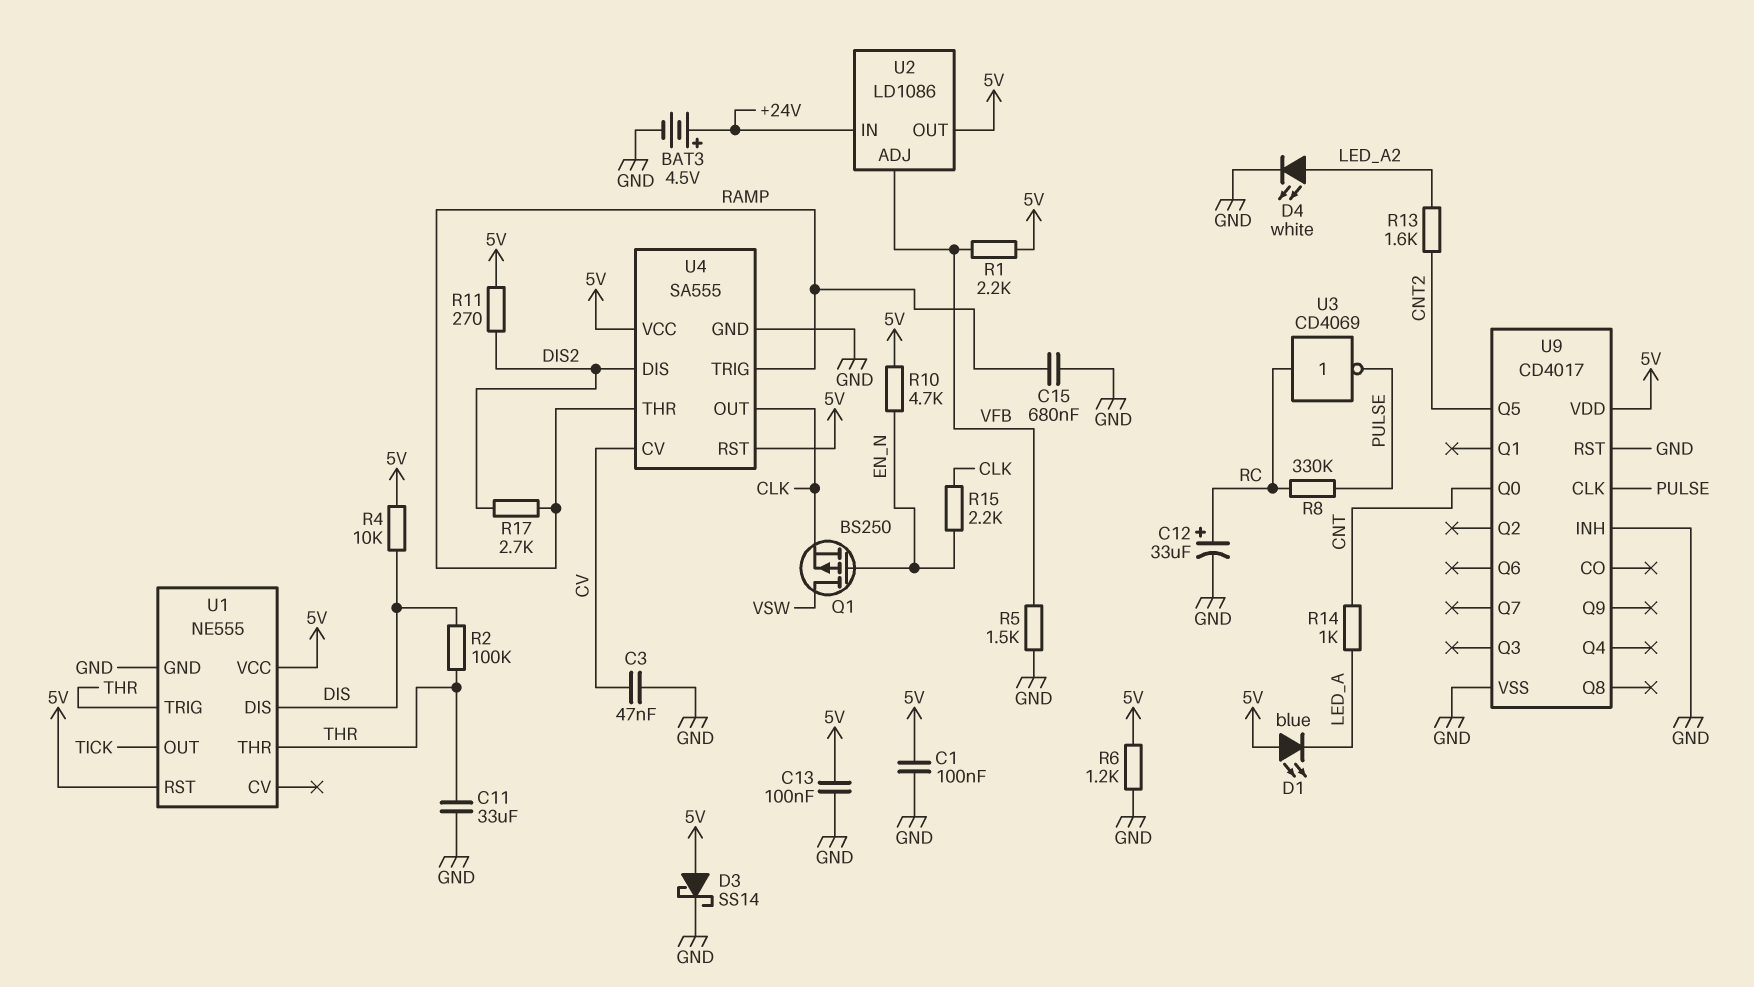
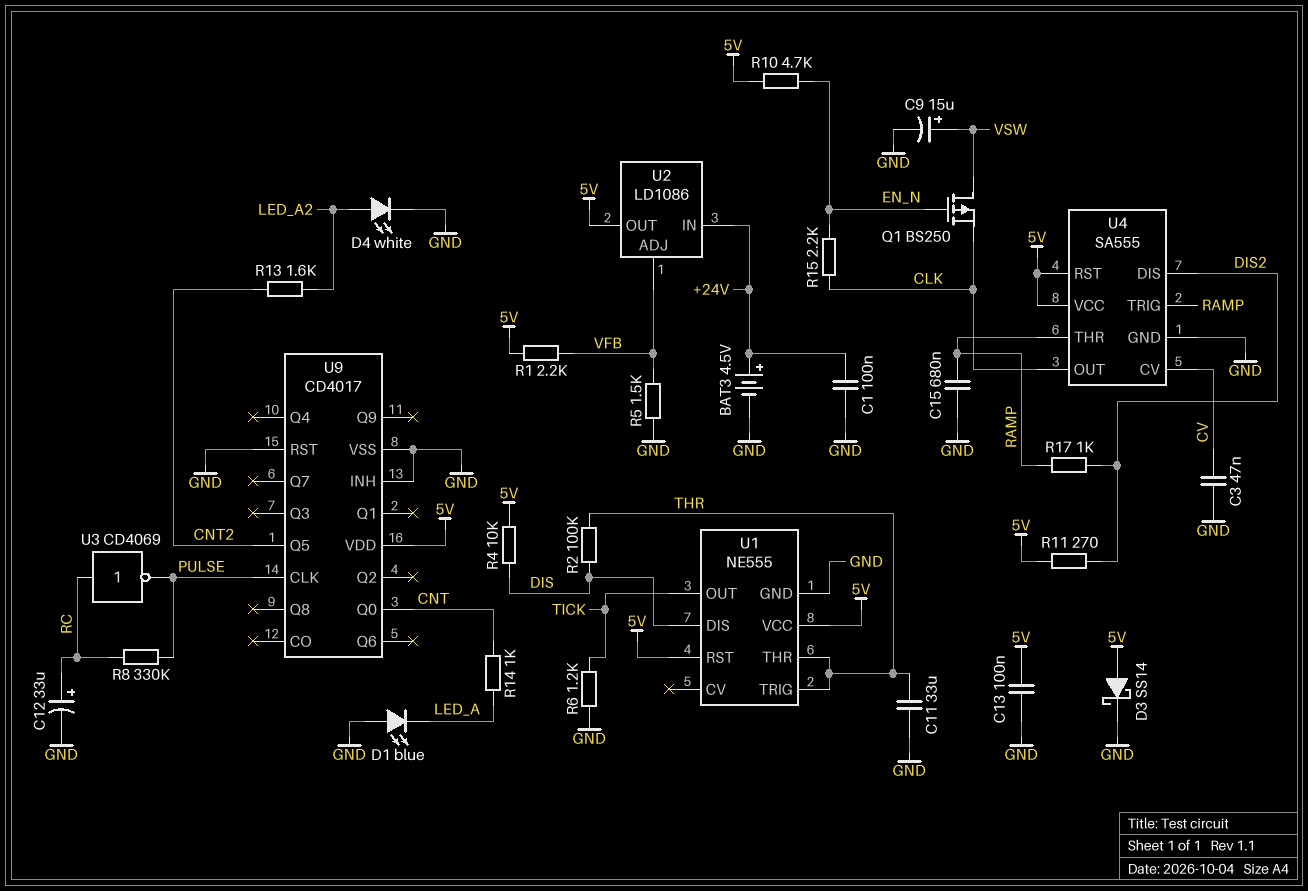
C1: 100nF (5V, GND) -> 100nF (+24V, GND)
C9: none -> 15uF (plus VSW, minus GND)
D1: LED blue (A 5V, K LED_A) -> LED blue (A GND, K LED_A)
R6: 1.2k (5V, GND) -> 1.2k (GND, TICK)
R17: 2.7k (DIS2, RAMP) -> 1k (DIS2, RAMP)

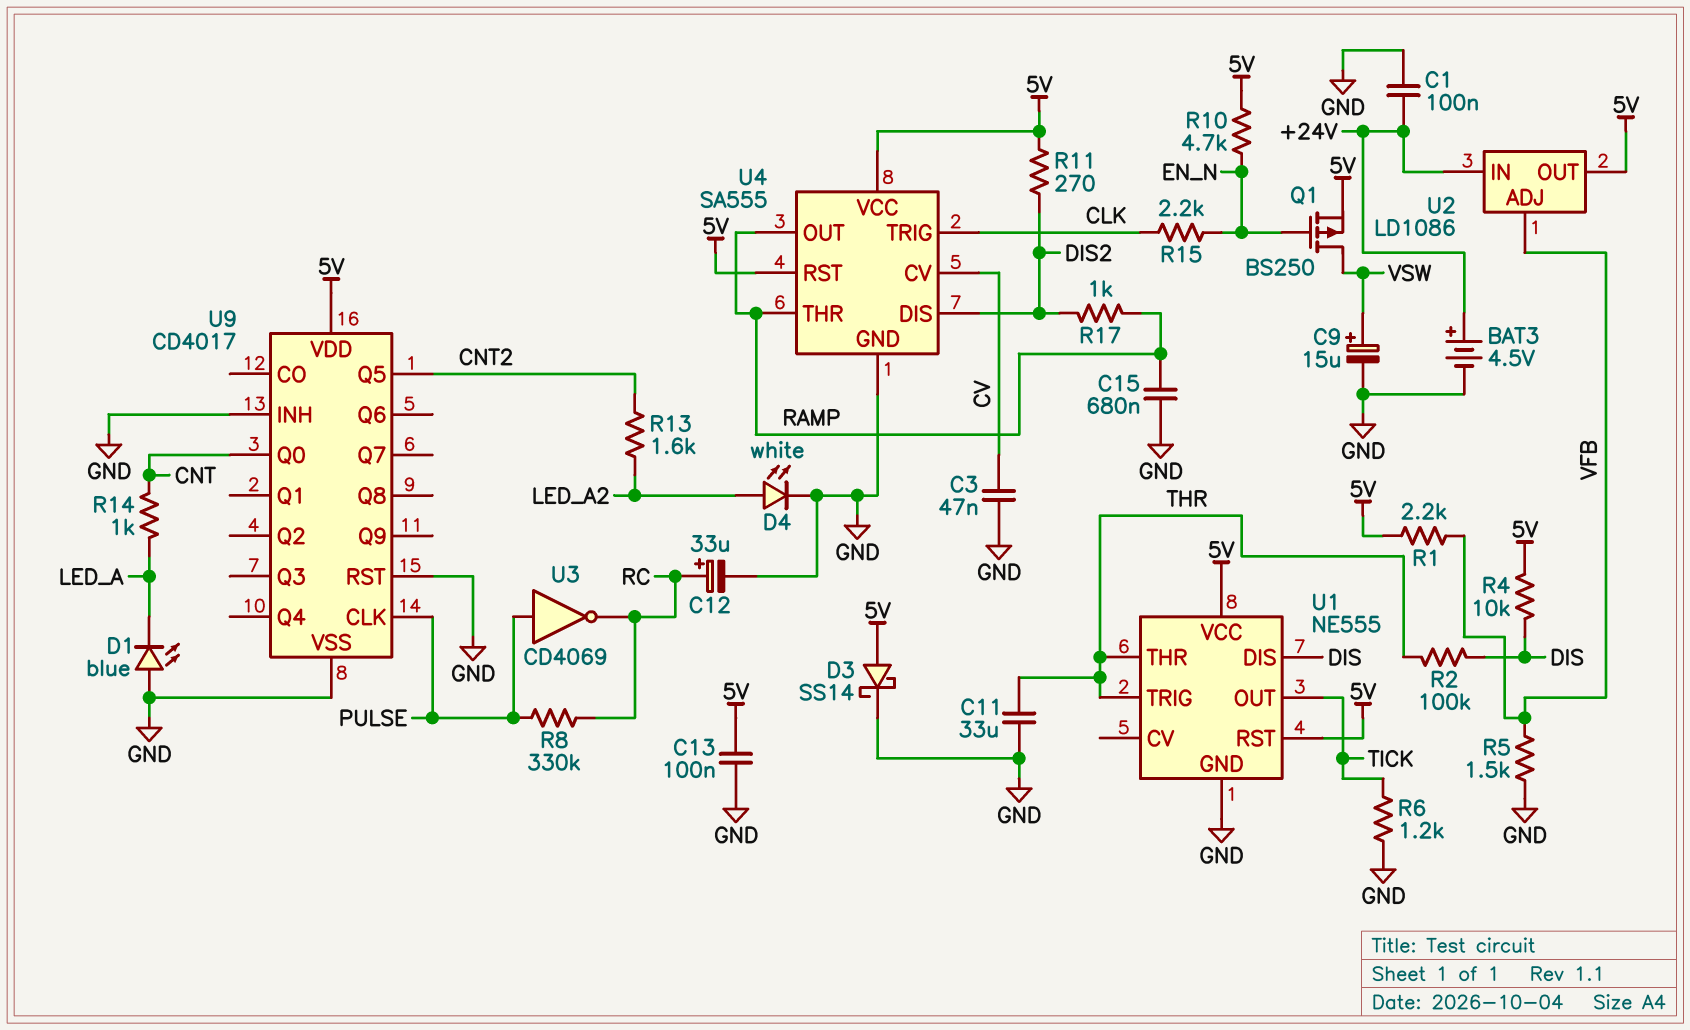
Q1: PMOS BS250 (G EN_N, D VSW, S CLK) -> PMOS BS250 (G EN_N, D VSW, S 5V)
U3: NOT CD4069 (in RC, out PULSE) -> NOT CD4069 (in PULSE, out RC)
U4 pin OUT: CLK -> RAMP
U4 pin TRIG: RAMP -> CLK

